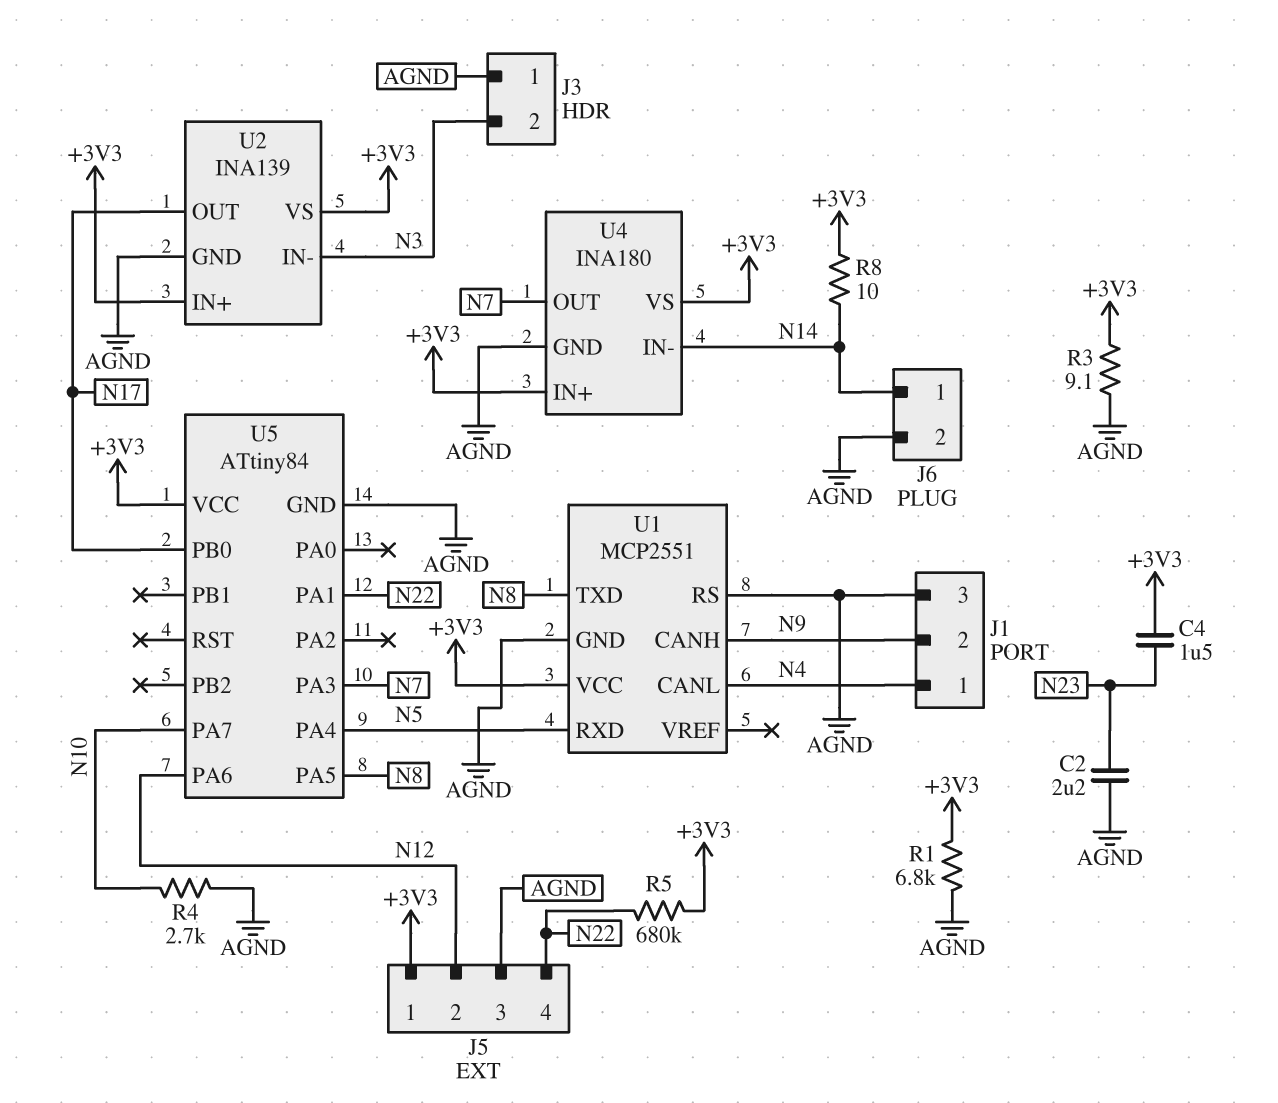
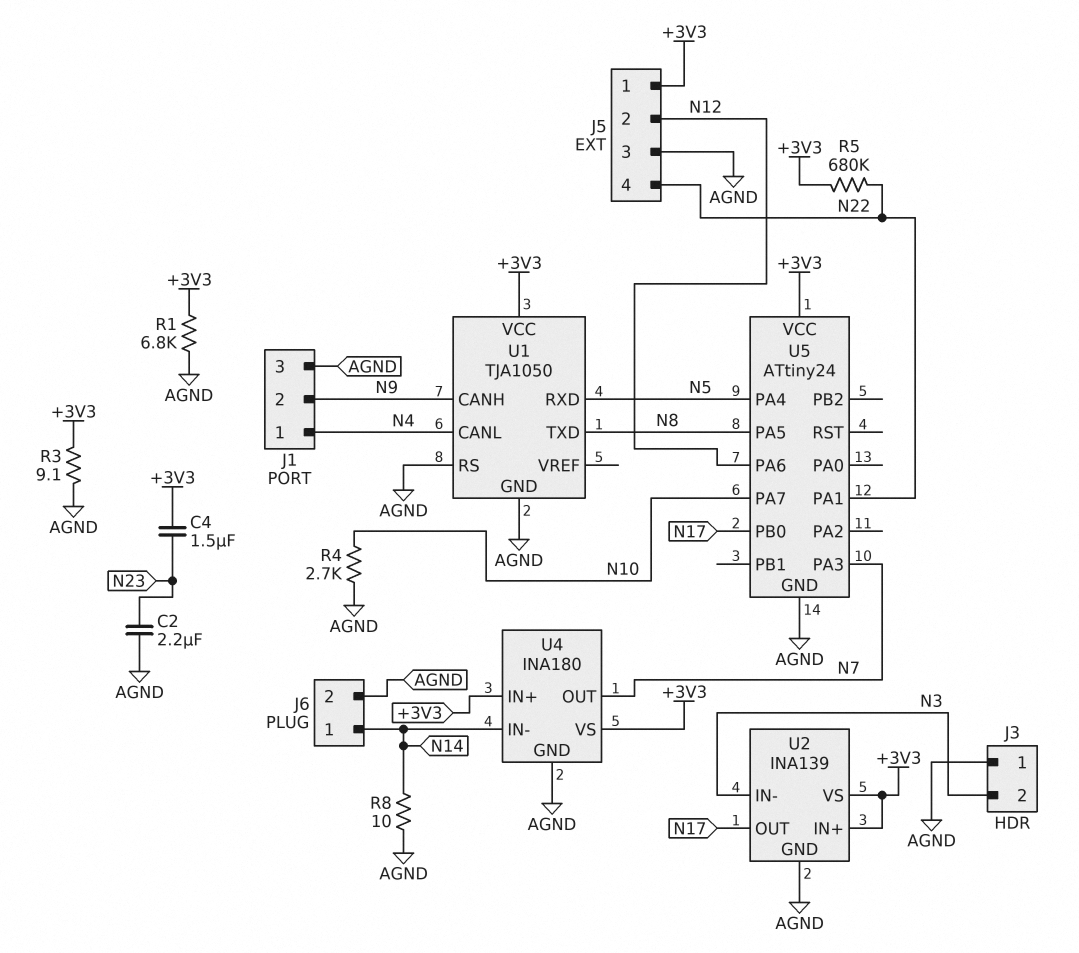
R8: 10 (+3V3, N14) -> 10 (AGND, N14)
U1: MCP2551 -> TJA1050
U5: ATtiny84 -> ATtiny24

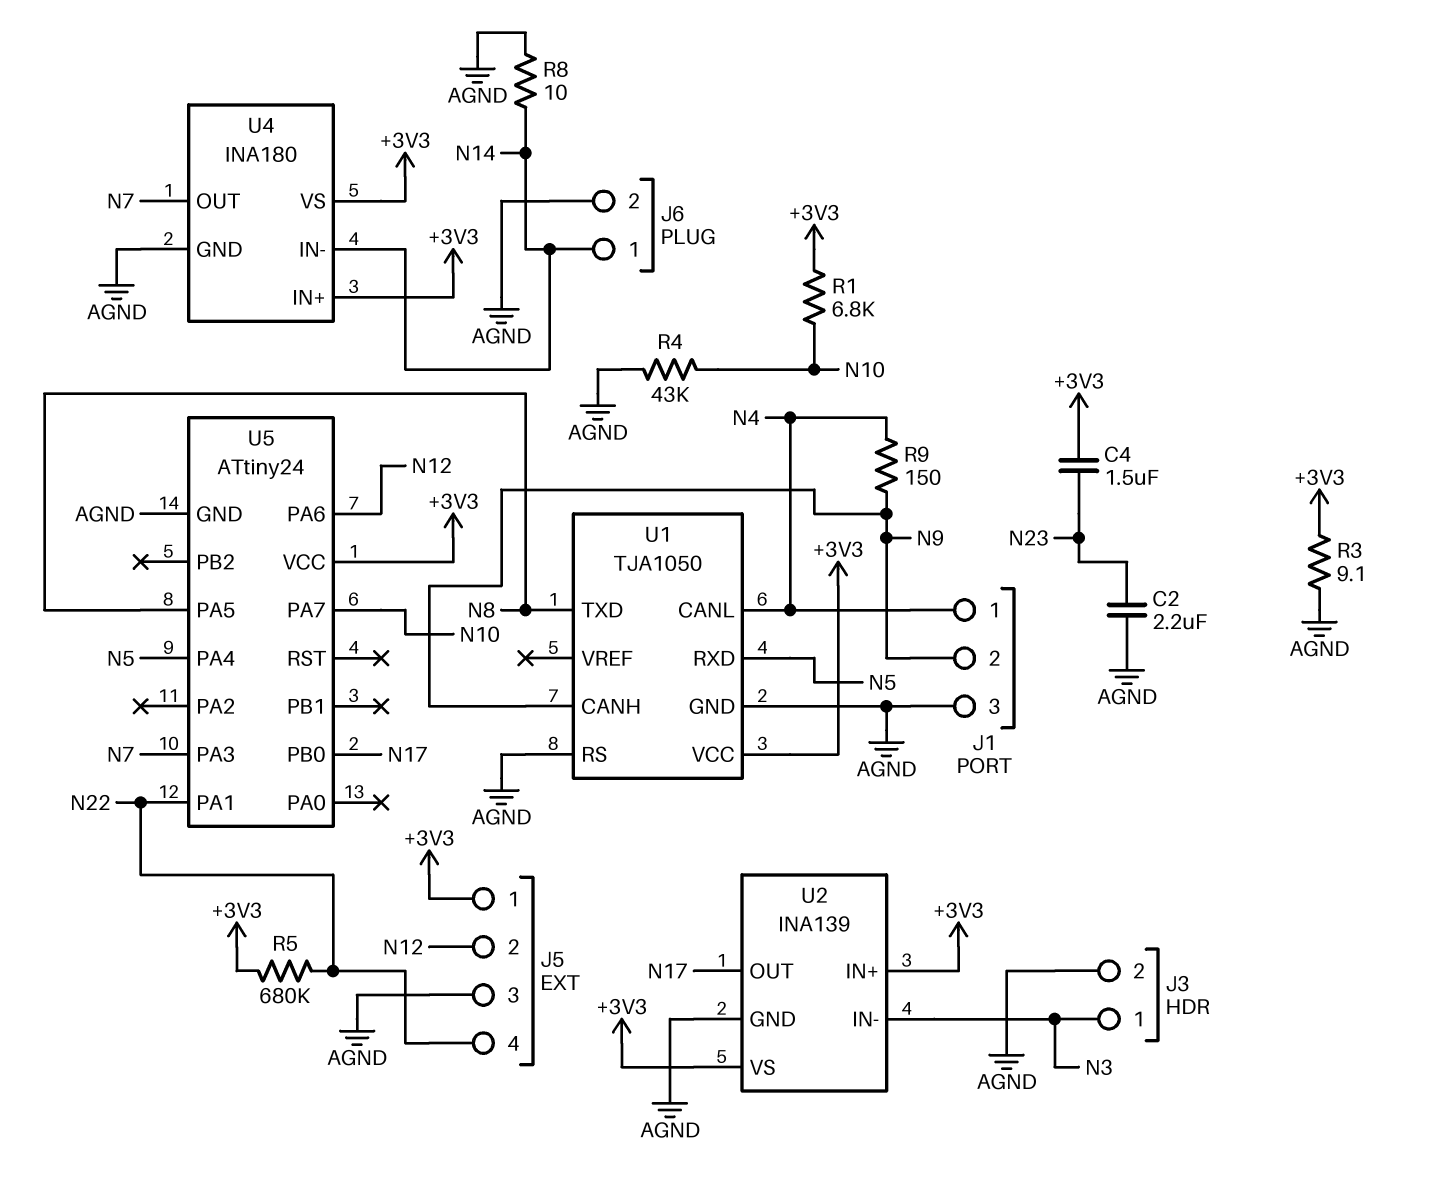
J3 pin 1: AGND -> N3
J3 pin 2: N3 -> AGND
R1: 6.8k (+3V3, AGND) -> 6.8k (+3V3, N10)
R4: 2.7k (AGND, N10) -> 43k (AGND, N10)
R9: none -> 150 (N4, N9)

